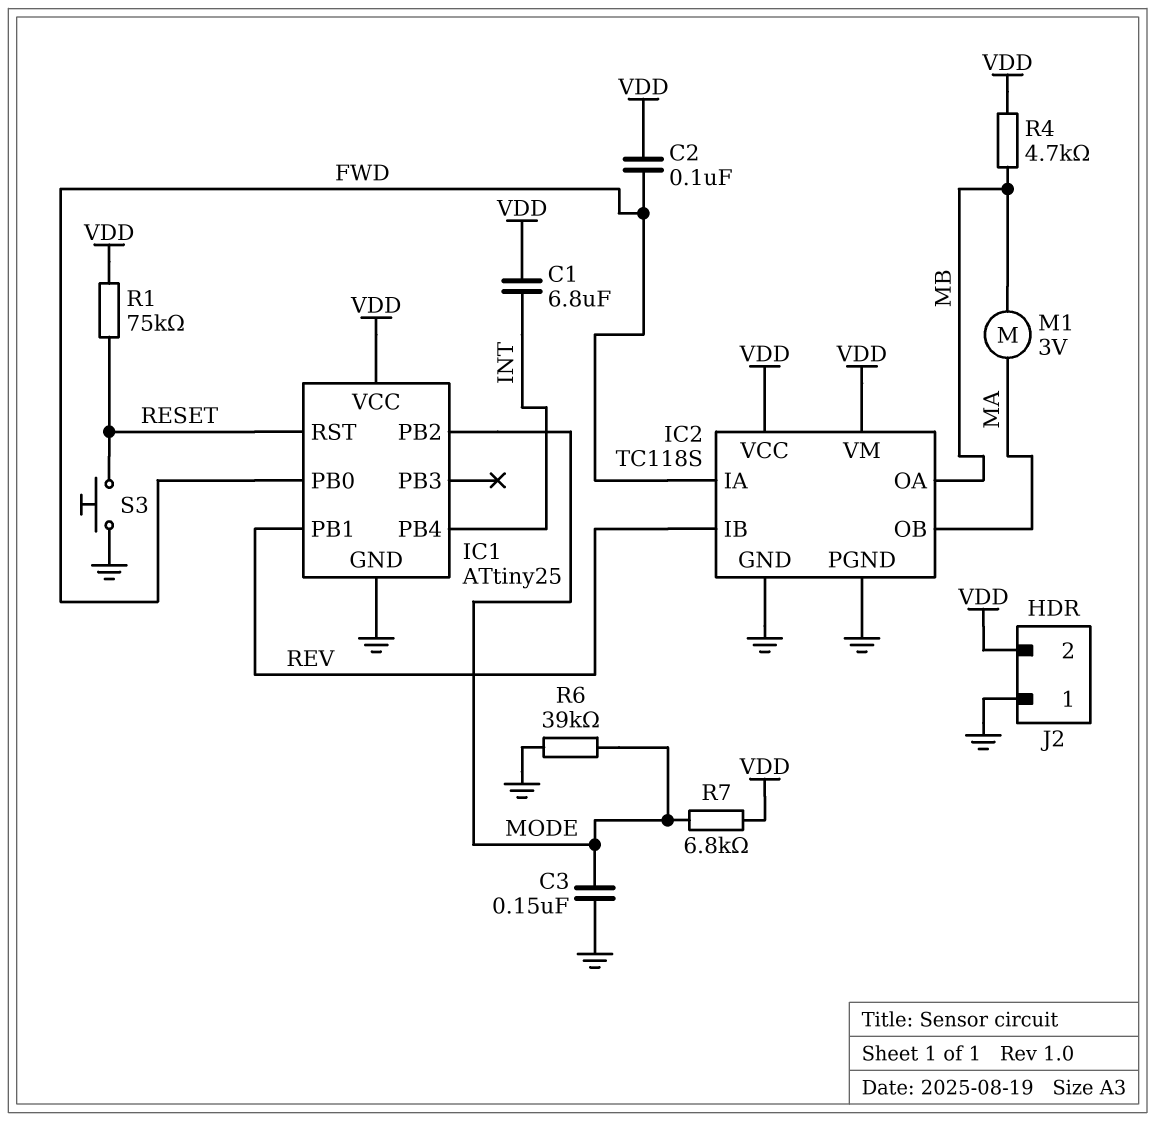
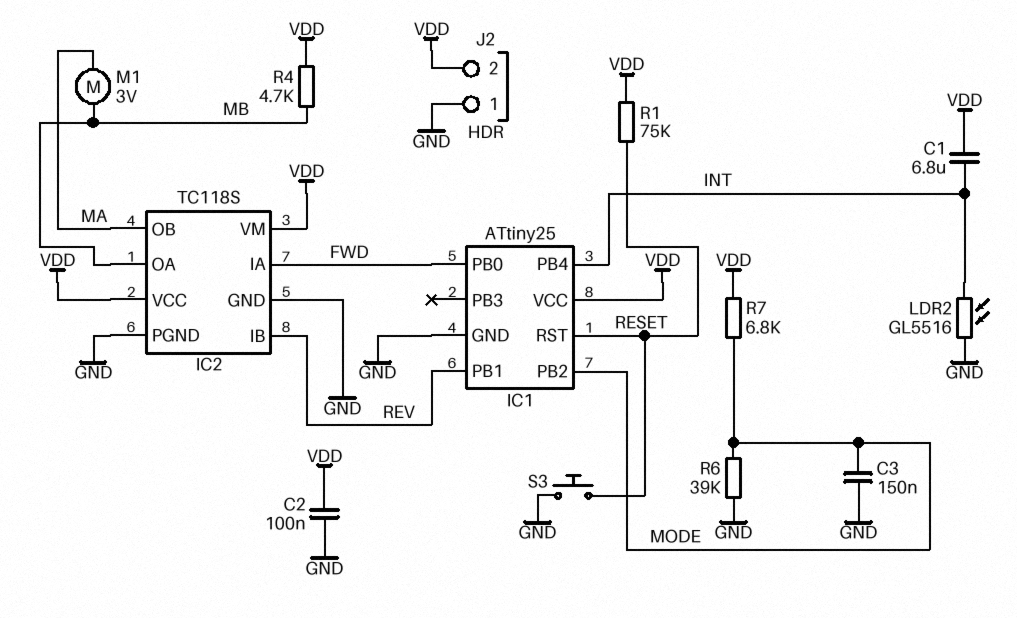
C2: 100nF (FWD, VDD) -> 100nF (GND, VDD)
LDR2: none -> GL5516 (GND, INT)

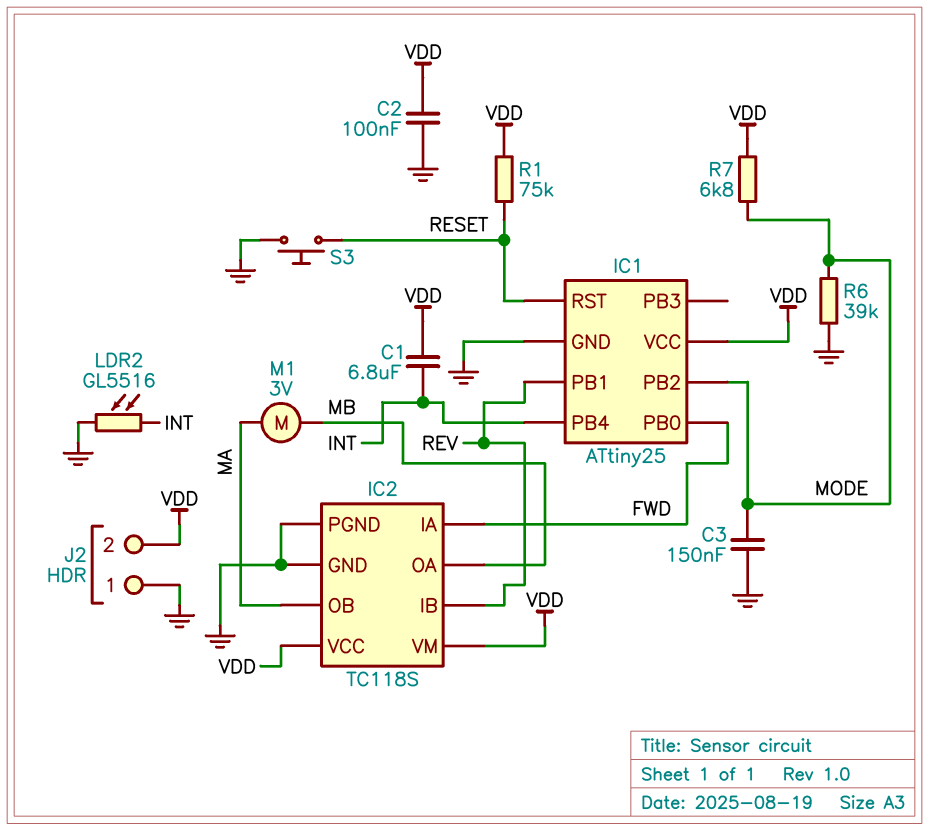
R4: 4.7k (MB, VDD) -> none

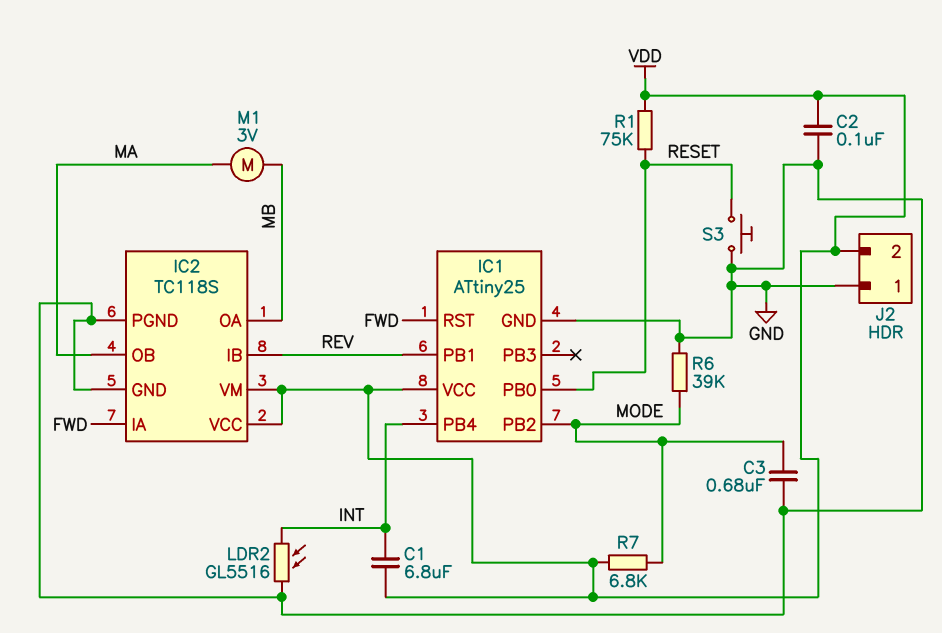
C3: 150nF (GND, MODE) -> 680nF (GND, MODE)
IC1 pin PB0: FWD -> RESET
IC1 pin RST: RESET -> FWD

